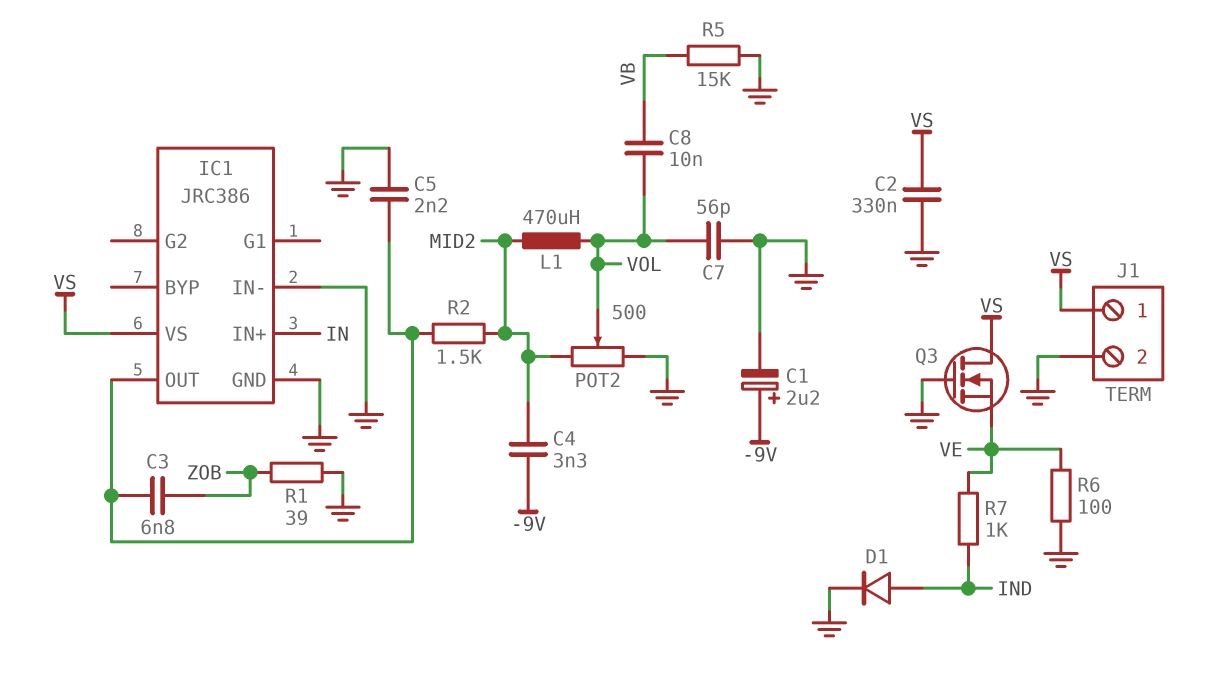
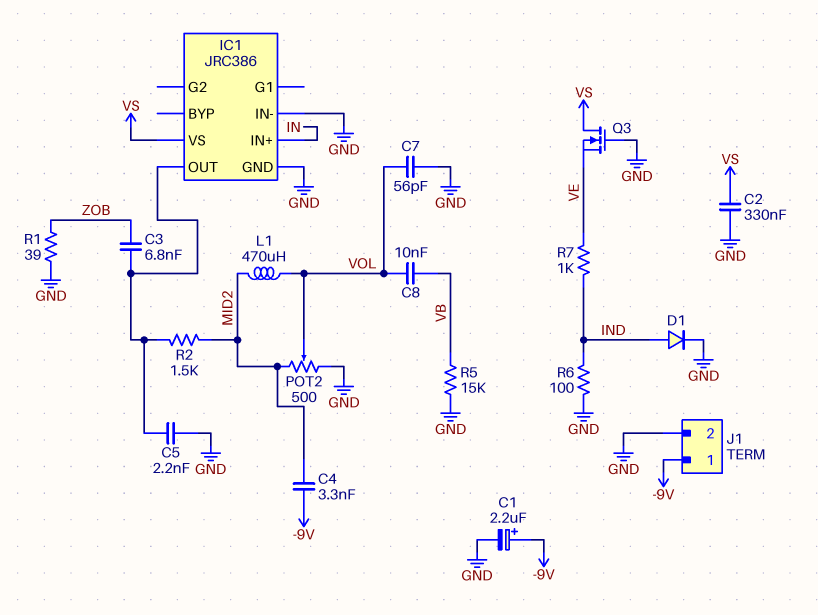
J1 pin 1: VS -> -9V
R6: 100 (GND, VE) -> 100 (GND, IND)

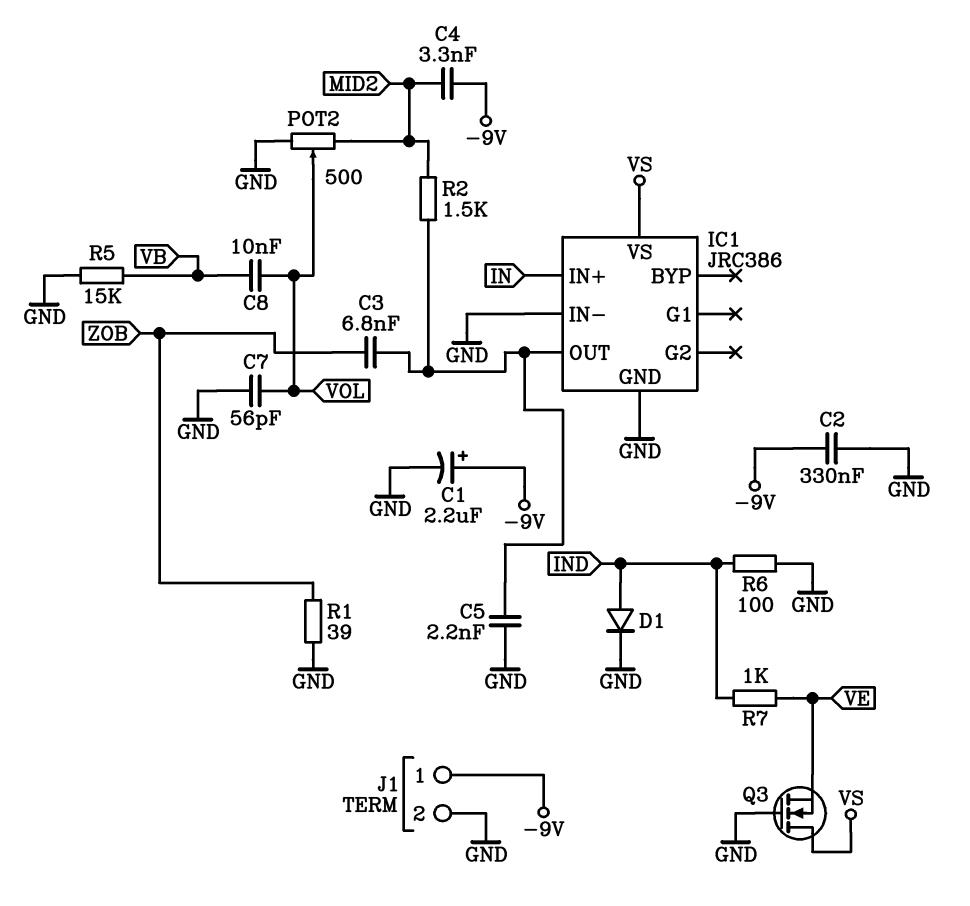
C2: 330nF (GND, VS) -> 330nF (-9V, GND)
L1: 470uH (MID2, VOL) -> none

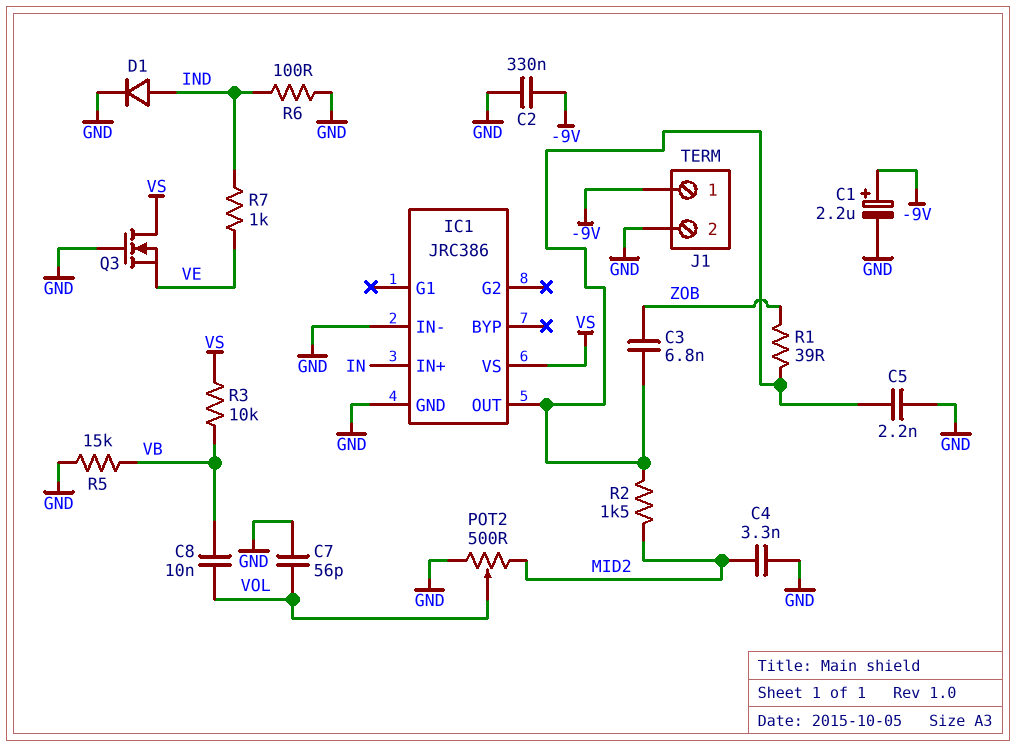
C4: 3.3nF (-9V, MID2) -> 3.3nF (GND, MID2)
R1: 39 (GND, ZOB) -> 39 (IC1/OUT, ZOB)
R3: none -> 10k (VB, VS)

